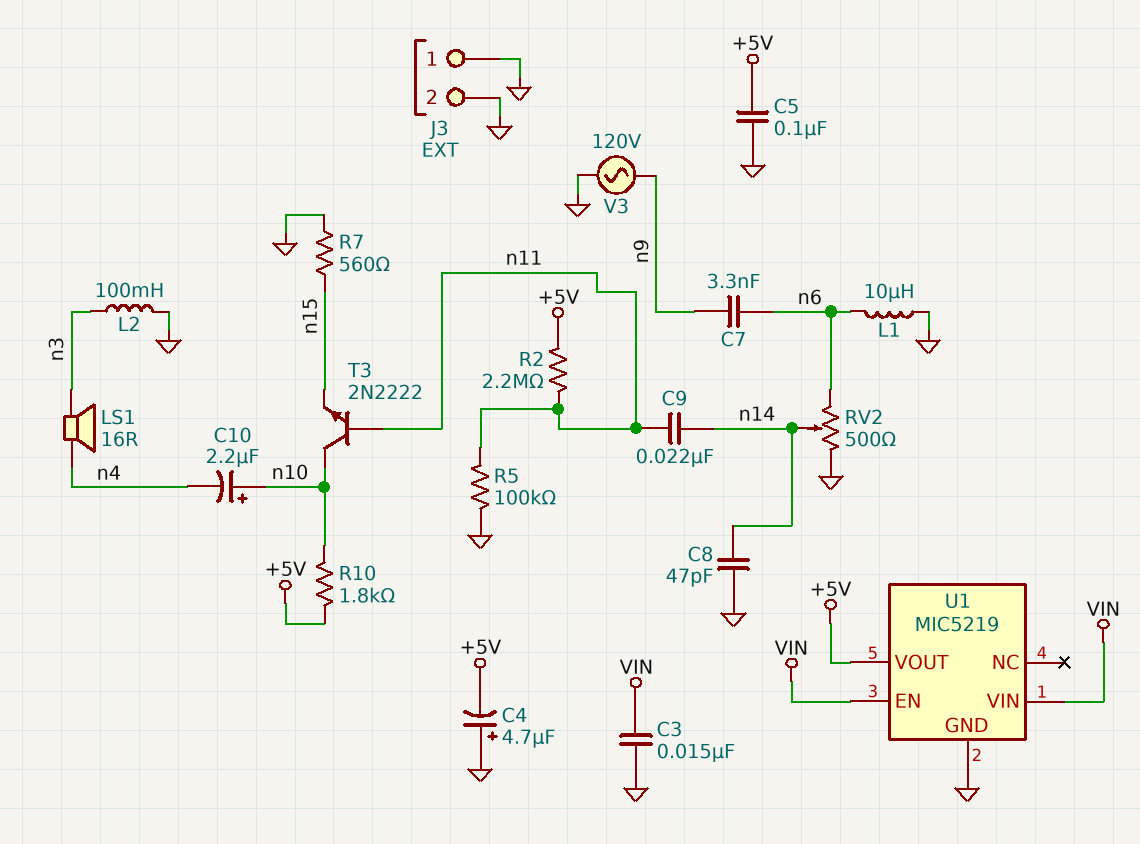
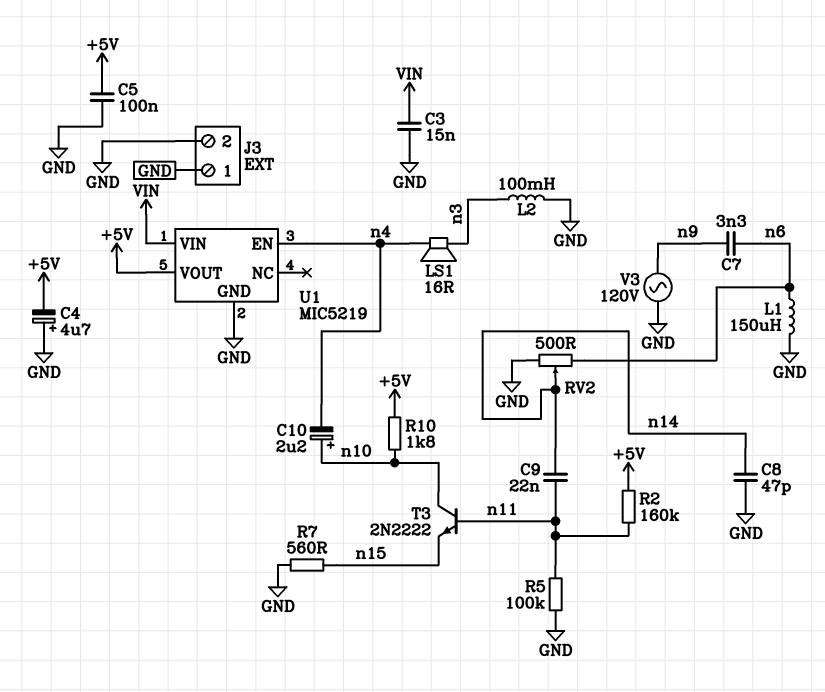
L1: 10uH (GND, n6) -> 150uH (GND, n6)
R2: 2.2M (+5V, n11) -> 160k (+5V, n11)
U1 pin EN: VIN -> n4

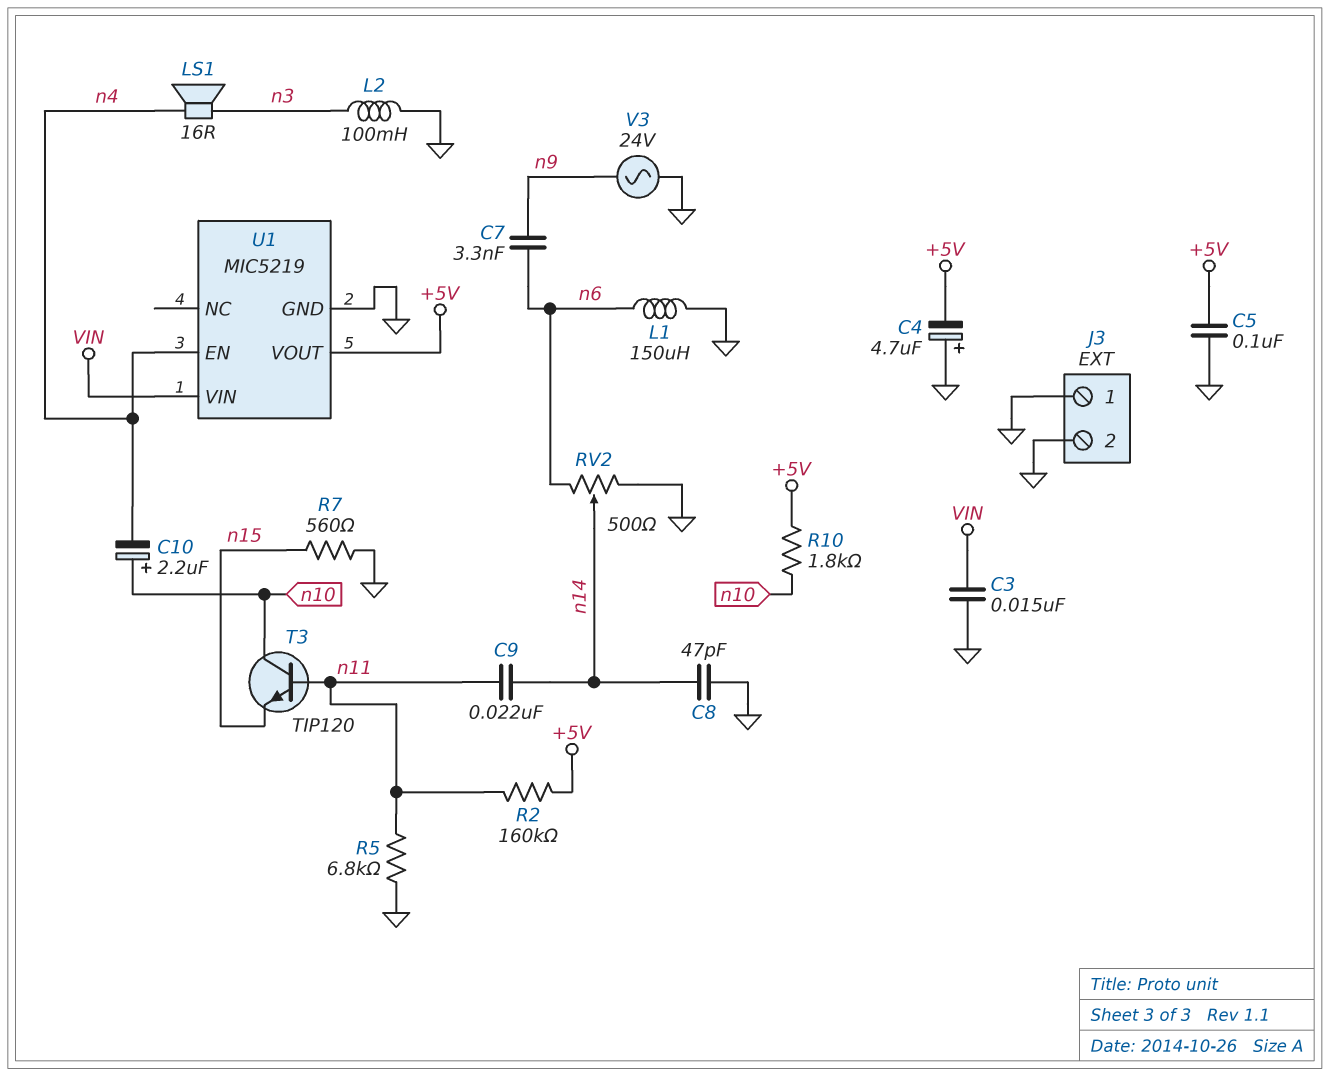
R5: 100k (GND, n11) -> 6.8k (GND, n11)
T3: NPN 2N2222 (B n11, C n10, E n15) -> NPN TIP120 (B n11, C n10, E n15)
V3: AC 120V (GND, n9) -> AC 24V (GND, n9)

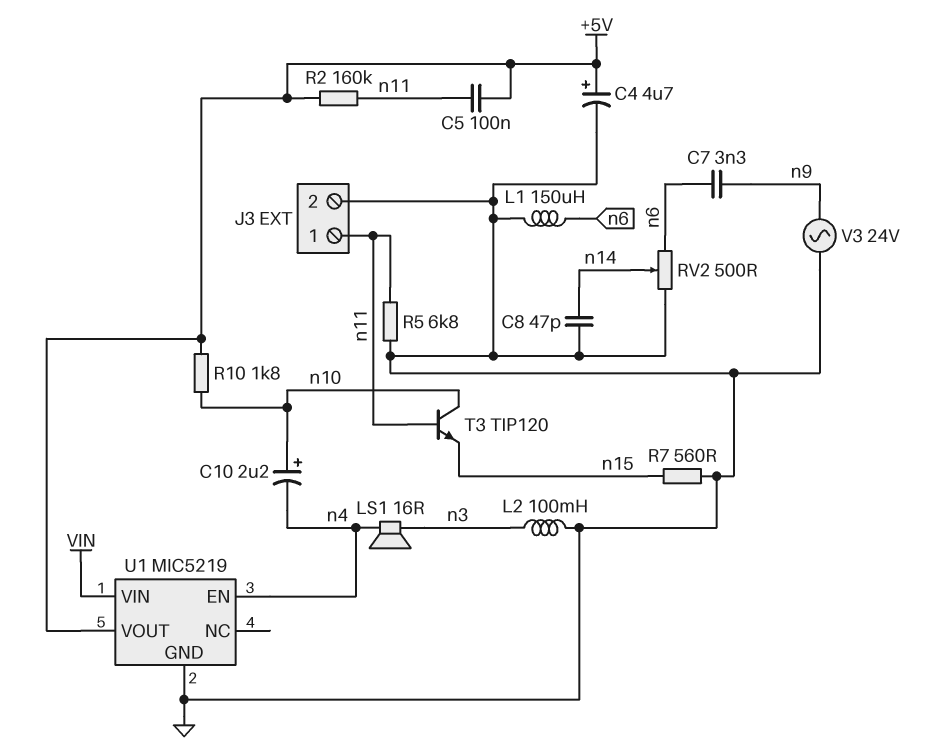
C3: 15nF (GND, VIN) -> none
C4: 4.7uF (plus GND, minus +5V) -> 4.7uF (plus +5V, minus GND)
C5: 100nF (+5V, GND) -> 100nF (+5V, n11)
C9: 22nF (n11, n14) -> none
J3 pin 1: GND -> n11

